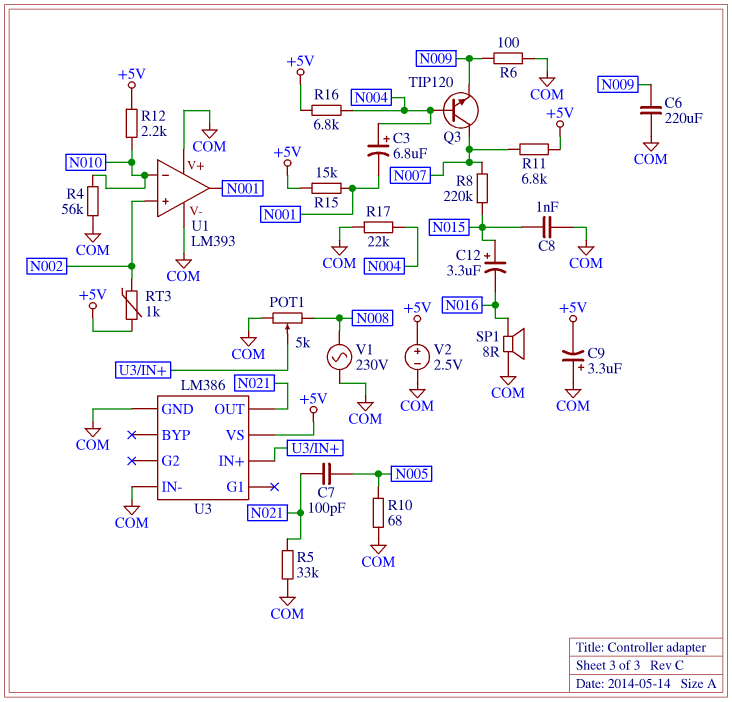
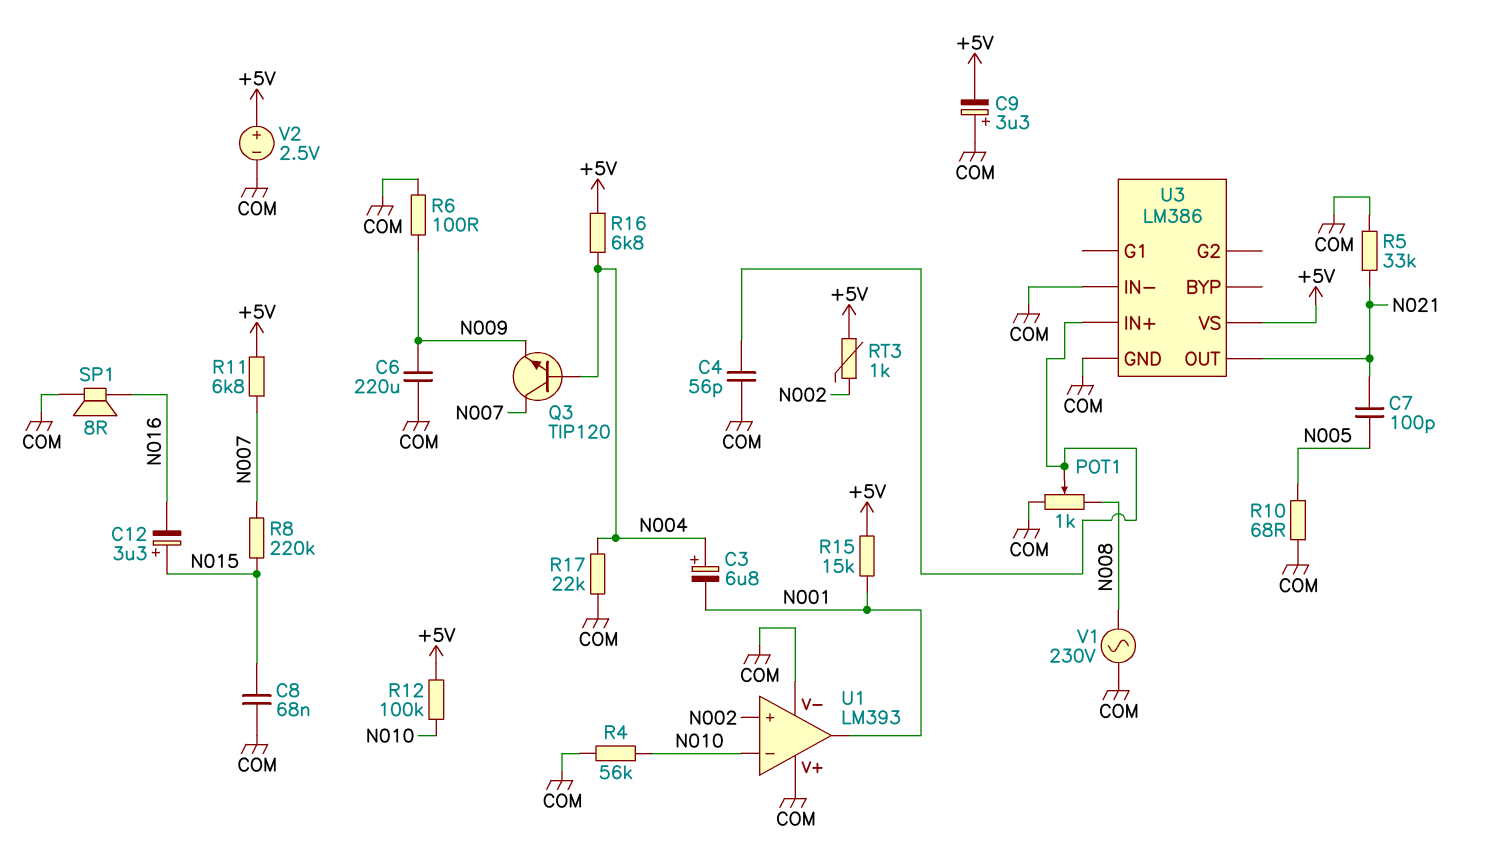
C4: none -> 56pF (COM, U3/IN+)
C8: 1nF (COM, N015) -> 68nF (COM, N015)
POT1: 5k (COM, N008, wiper U3/IN+) -> 1k (COM, N008, wiper U3/IN+)
R12: 2.2k (+5V, N010) -> 100k (+5V, N010)

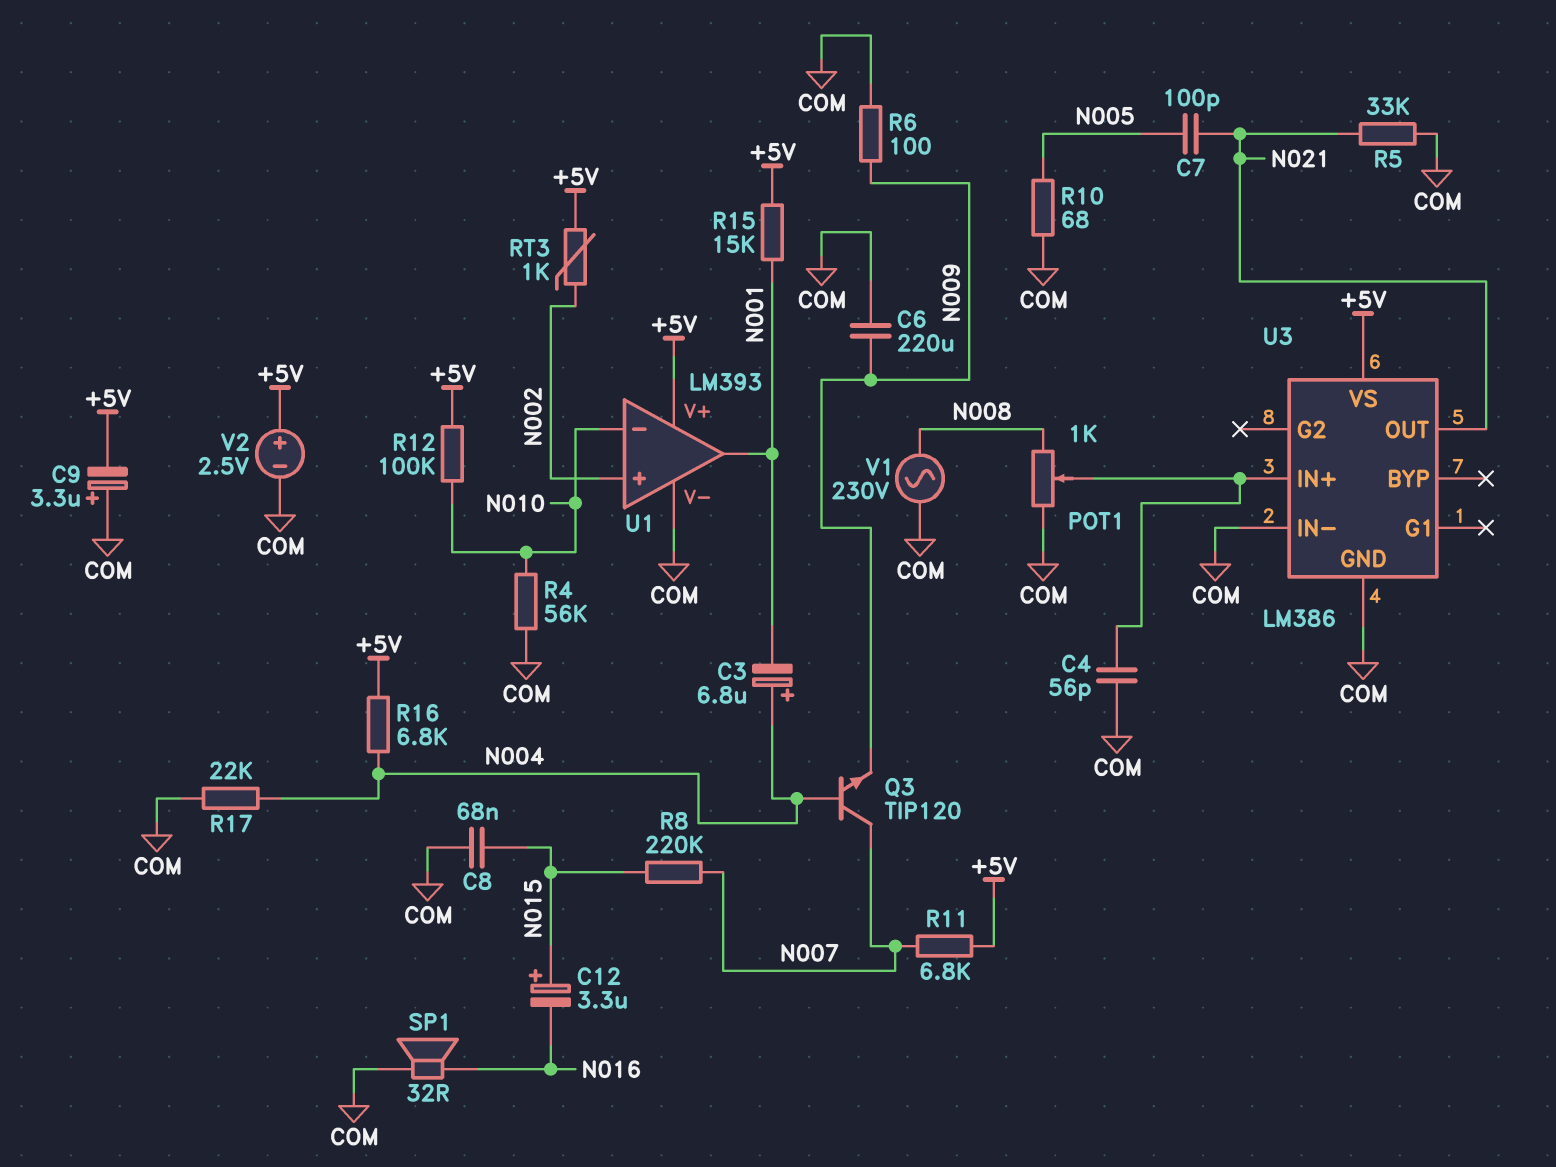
SP1: speaker 8R (COM, N016) -> speaker 32R (COM, N016)
U1 pin V+: COM -> +5V

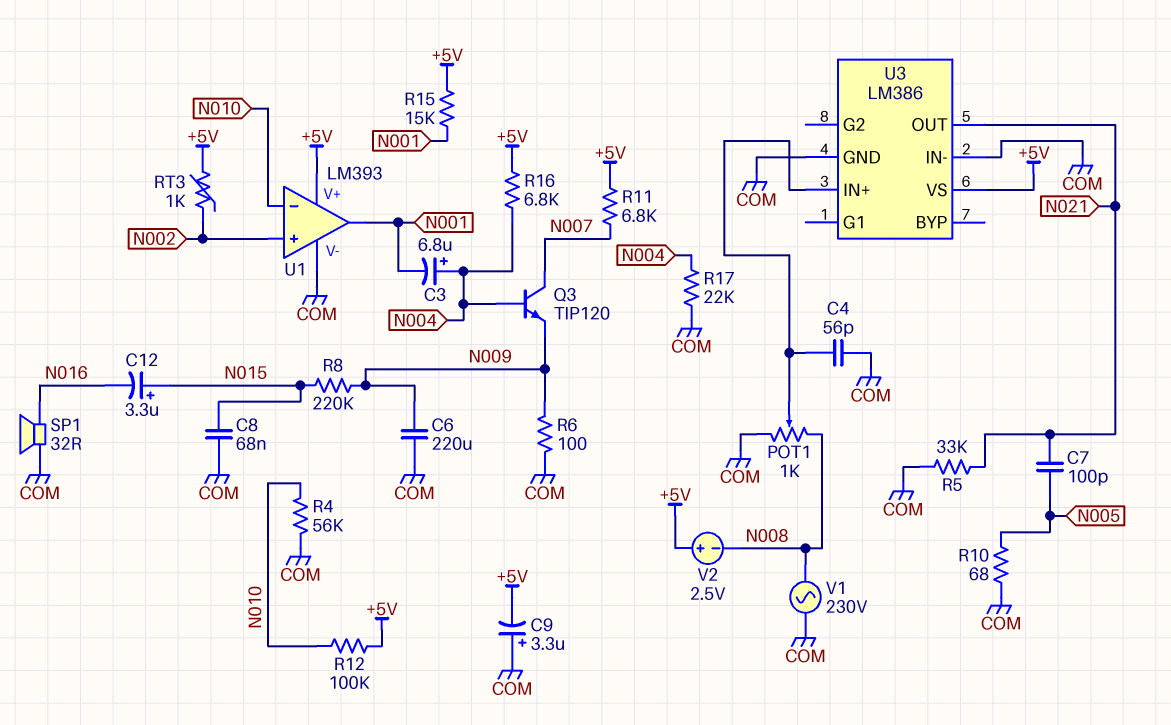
R8: 220k (N007, N015) -> 220k (N009, N015)
V2: 2.5V (plus +5V, minus COM) -> 2.5V (plus +5V, minus N008)

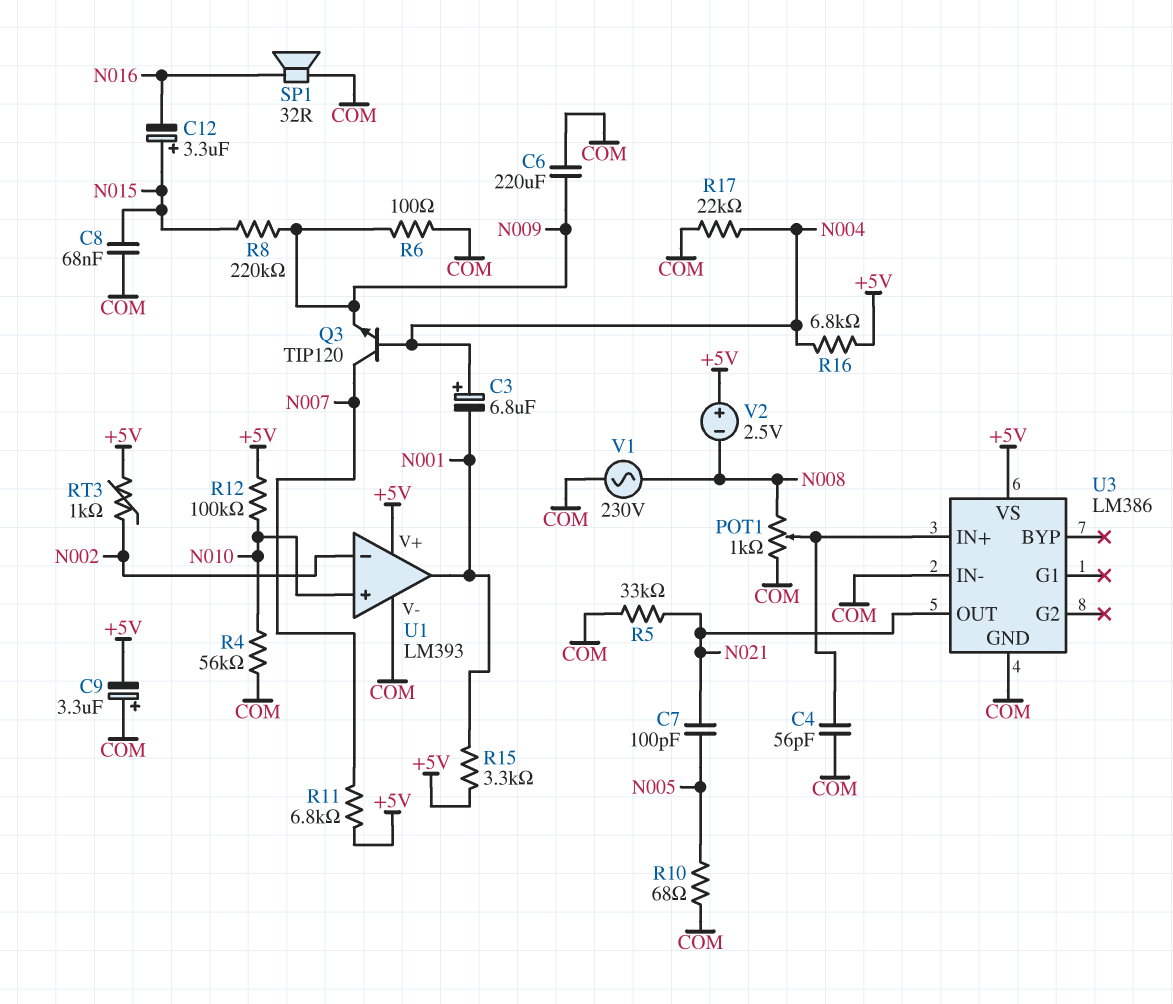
R15: 15k (+5V, N001) -> 3.3k (+5V, N001)
U1 pin in+: N002 -> N010
U1 pin in-: N010 -> N002

